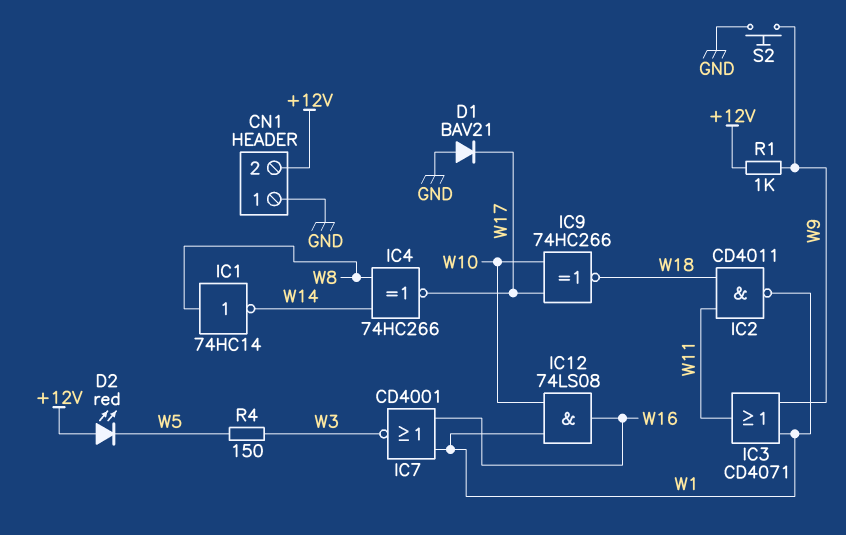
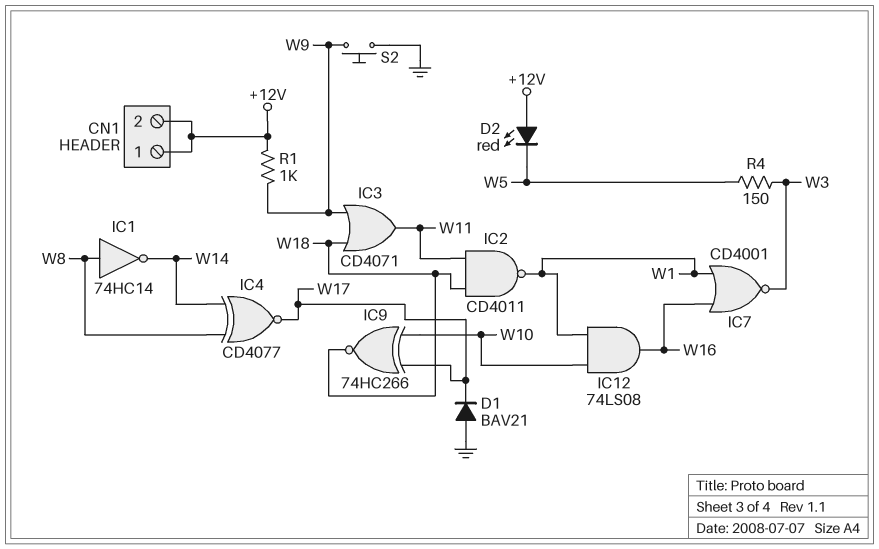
CN1 pin 1: GND -> +12V
IC3: OR CD4071 (in W1, in W9, out W11) -> OR CD4071 (in W9, in W18, out W11)
IC4: XNOR 74HC266 (in W8, in W14, out W17) -> XNOR CD4077 (in W8, in W14, out W17)

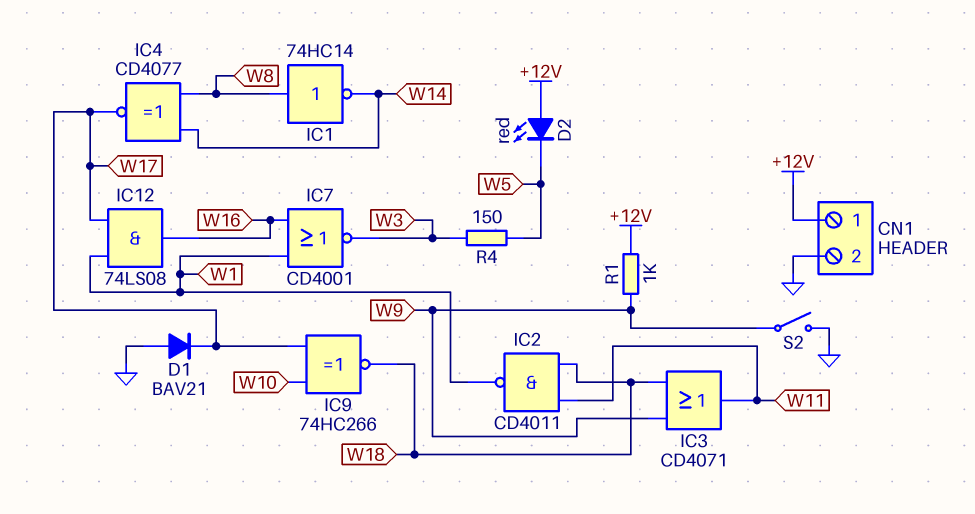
CN1 pin 2: +12V -> GND
IC12: AND 74LS08 (in W1, in W10, out W16) -> AND 74LS08 (in W1, in W17, out W16)
S2: button (GND, W9) -> switch (GND, W9)

